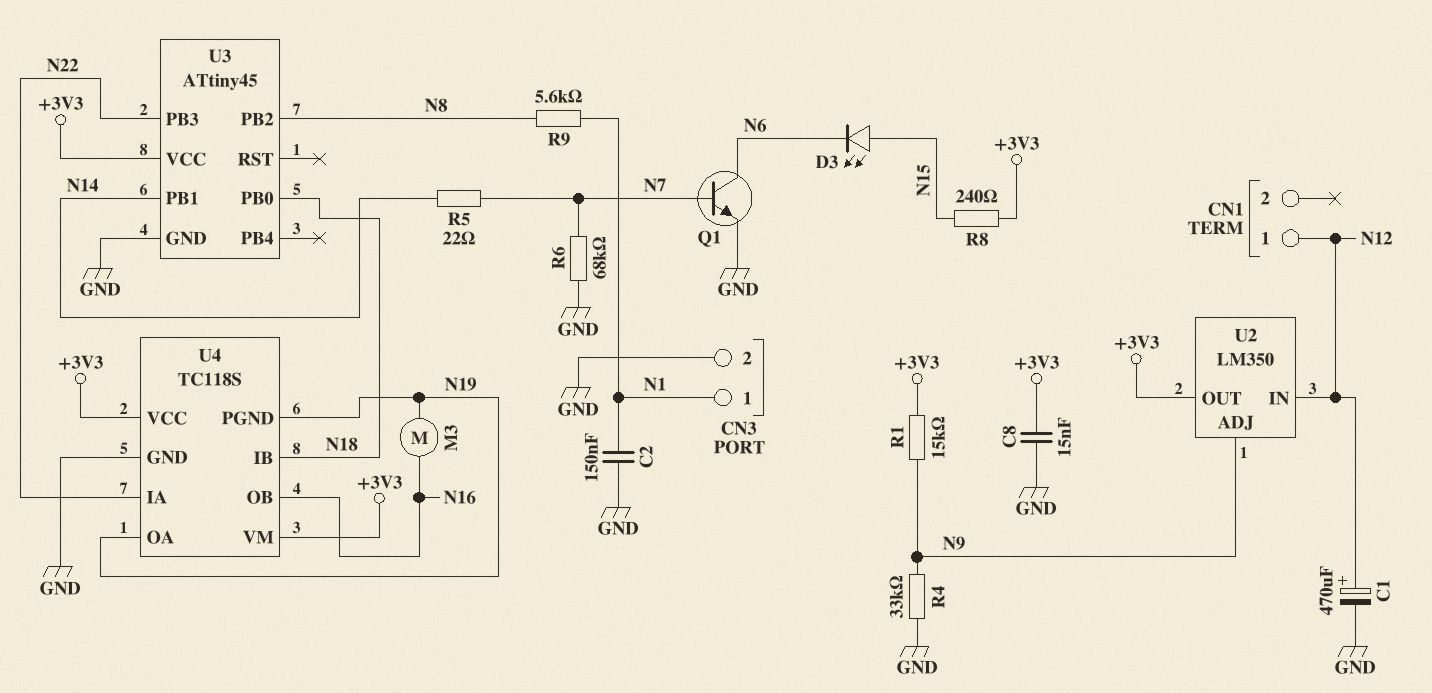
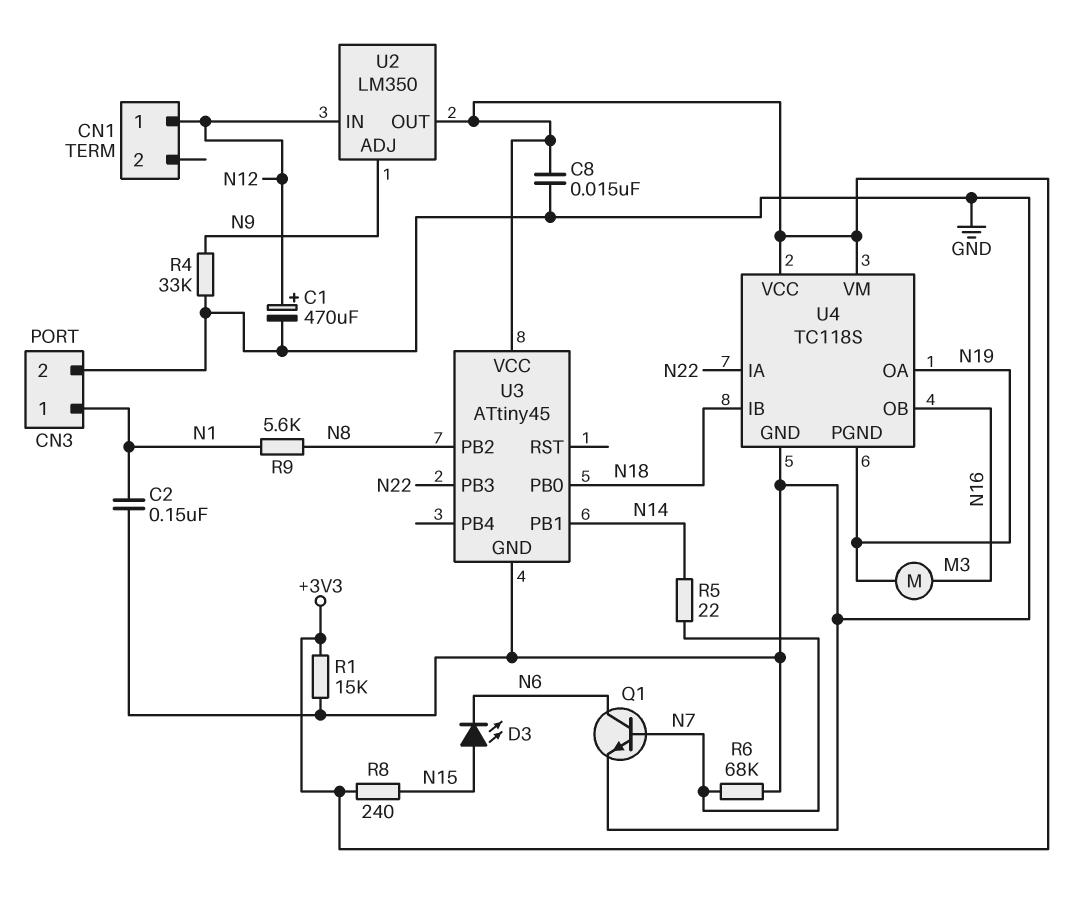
R1: 15k (+3V3, N9) -> 15k (+3V3, GND)

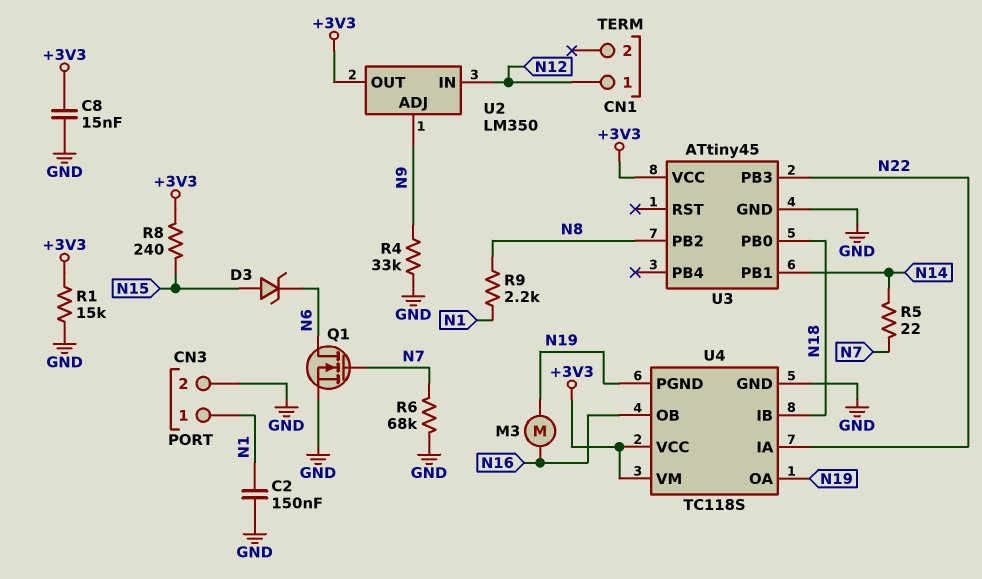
C1: 470uF (plus N12, minus GND) -> none
D3: LED (A N15, K N6) -> zener (A N15, K N6)
Q1: NPN (B N7, C N6, E GND) -> NMOS (G N7, D N6, S GND)
R9: 5.6k (N1, N8) -> 2.2k (N1, N8)

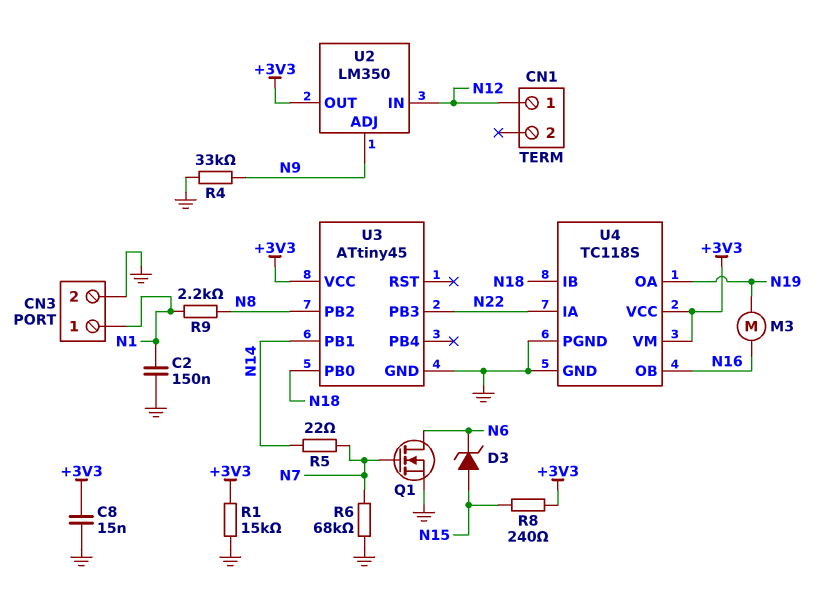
U4 pin PGND: N19 -> GND

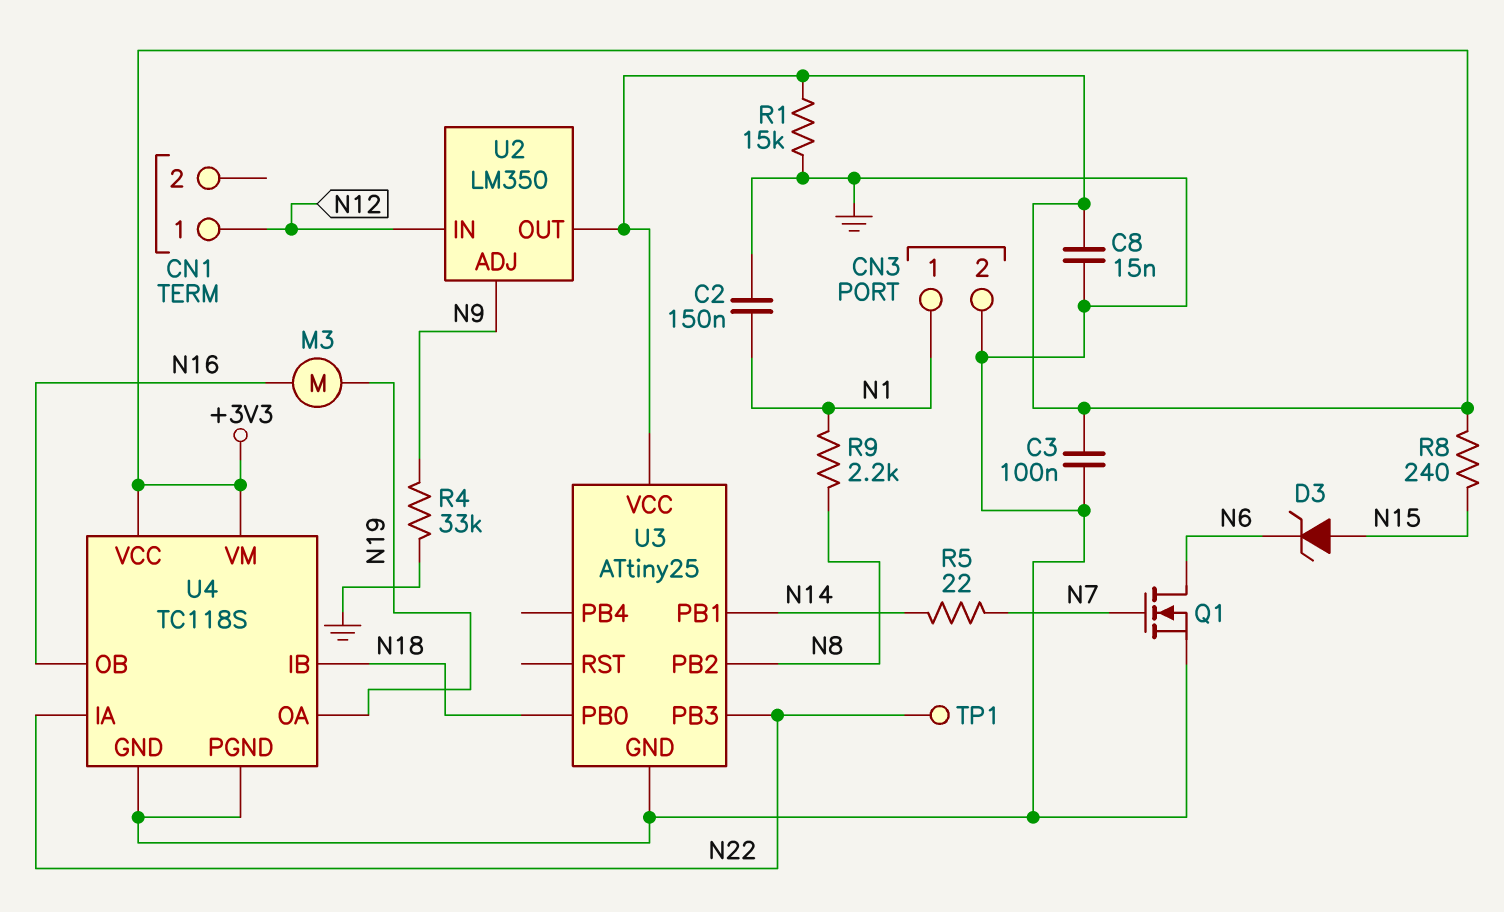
C3: none -> 100nF (+3V3, GND)
R6: 68k (GND, N7) -> none
TP1: none -> test point (N22)
U3: ATtiny45 -> ATtiny25

